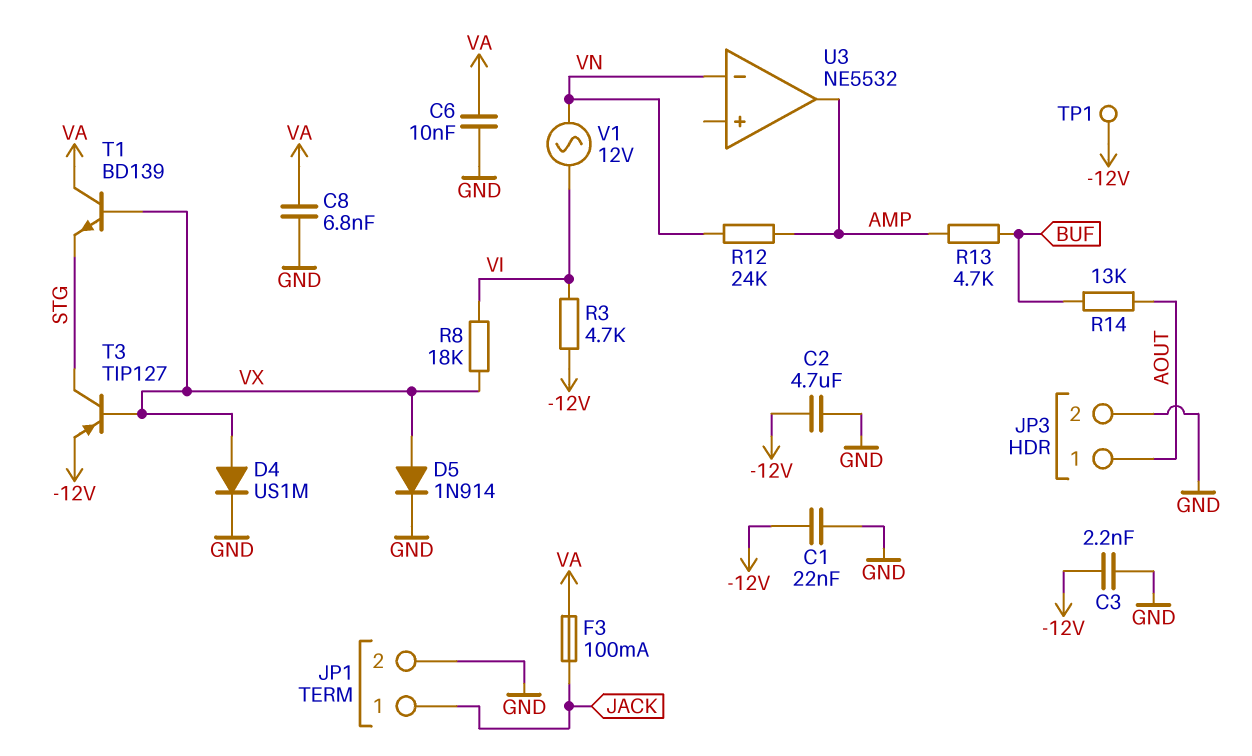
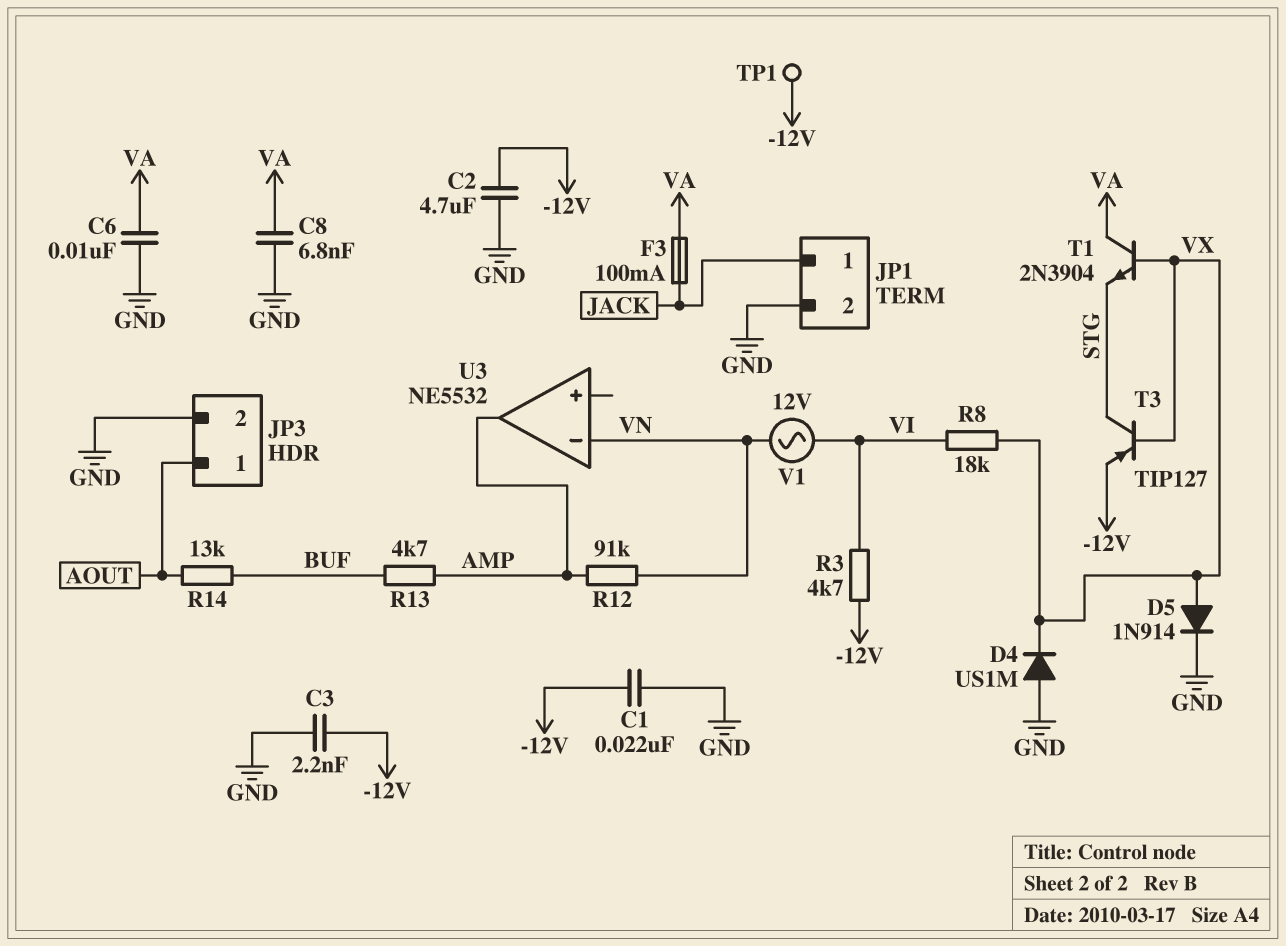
D4: diode US1M (A VX, K GND) -> diode US1M (A GND, K VX)
R12: 24k (AMP, VN) -> 91k (AMP, VN)
T1: NPN BD139 (B VX, C VA, E STG) -> NPN 2N3904 (B VX, C VA, E STG)

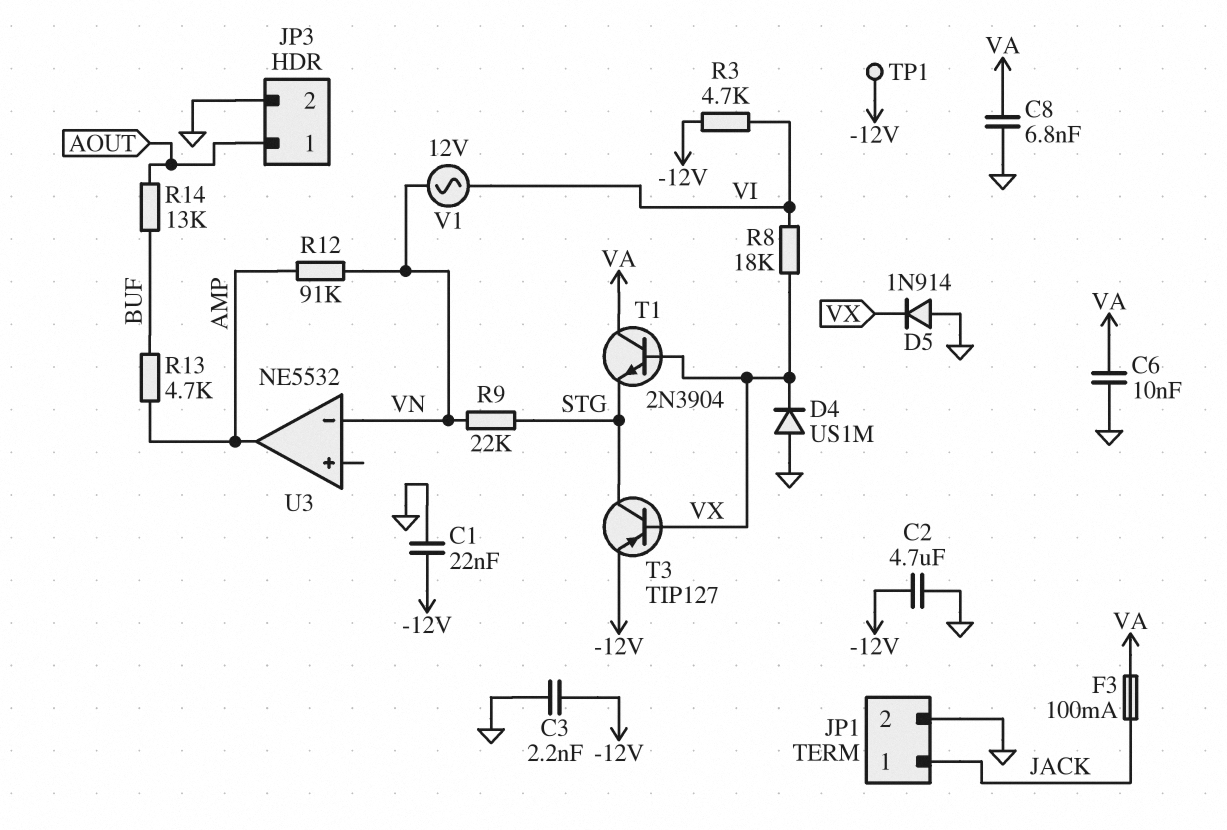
D5: diode 1N914 (A VX, K GND) -> diode 1N914 (A GND, K VX)
R9: none -> 22k (STG, VN)

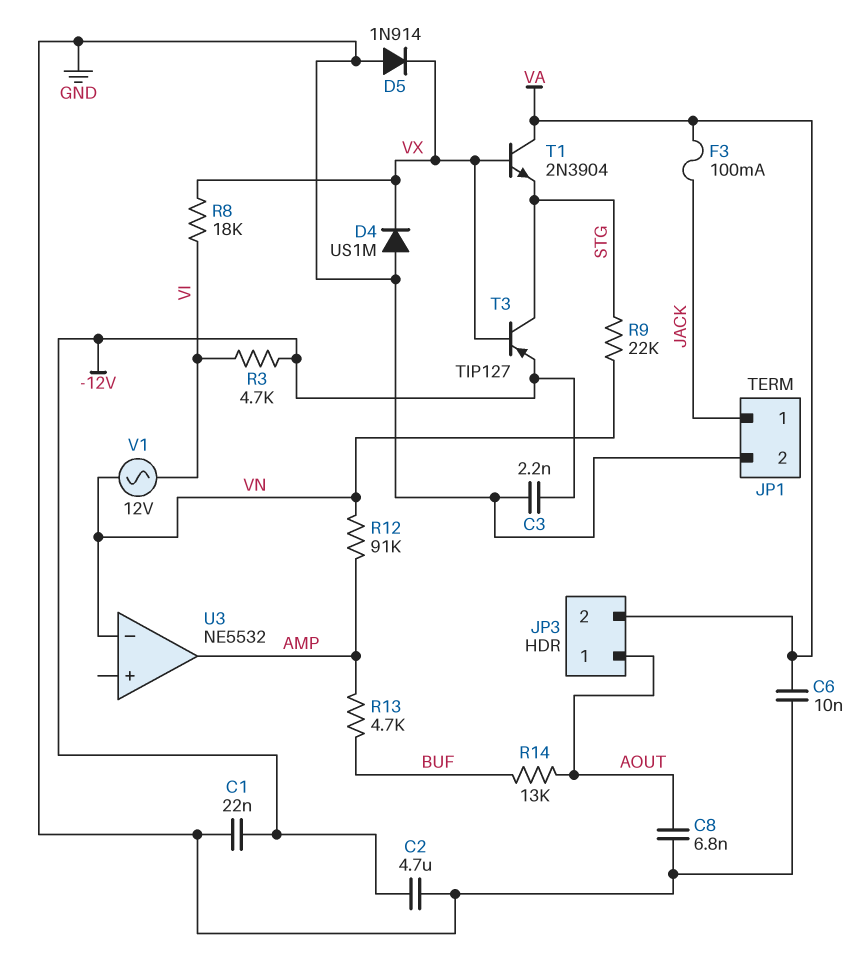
C8: 6.8nF (GND, VA) -> 6.8nF (AOUT, GND)
JP3 pin 2: GND -> VA
TP1: test point (-12V) -> none

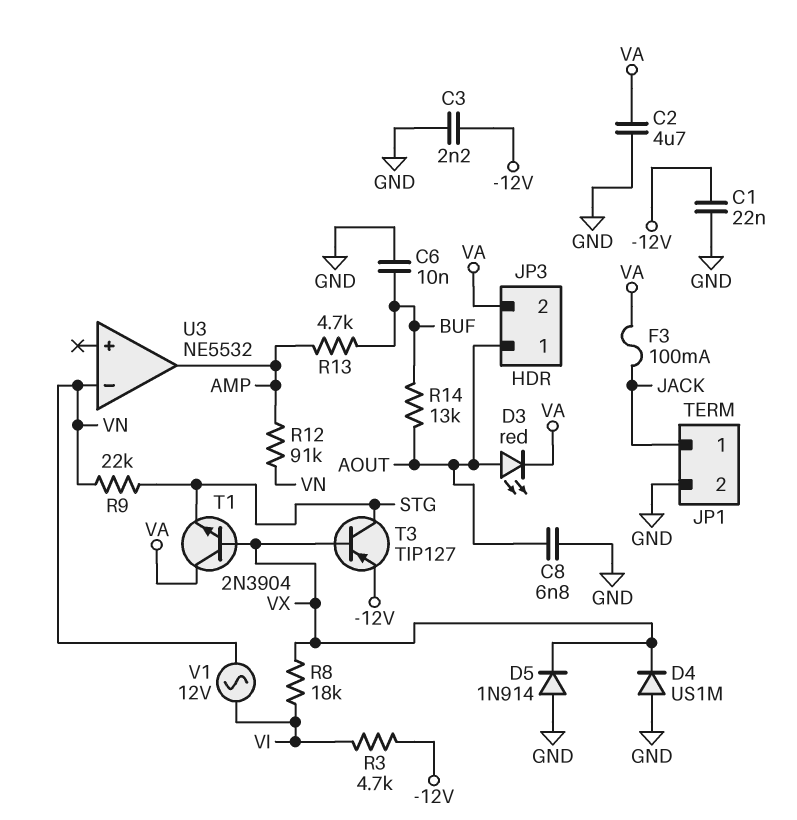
C2: 4.7uF (-12V, GND) -> 4.7uF (GND, VA)
C6: 10nF (GND, VA) -> 10nF (BUF, GND)
D3: none -> LED red (A AOUT, K VA)

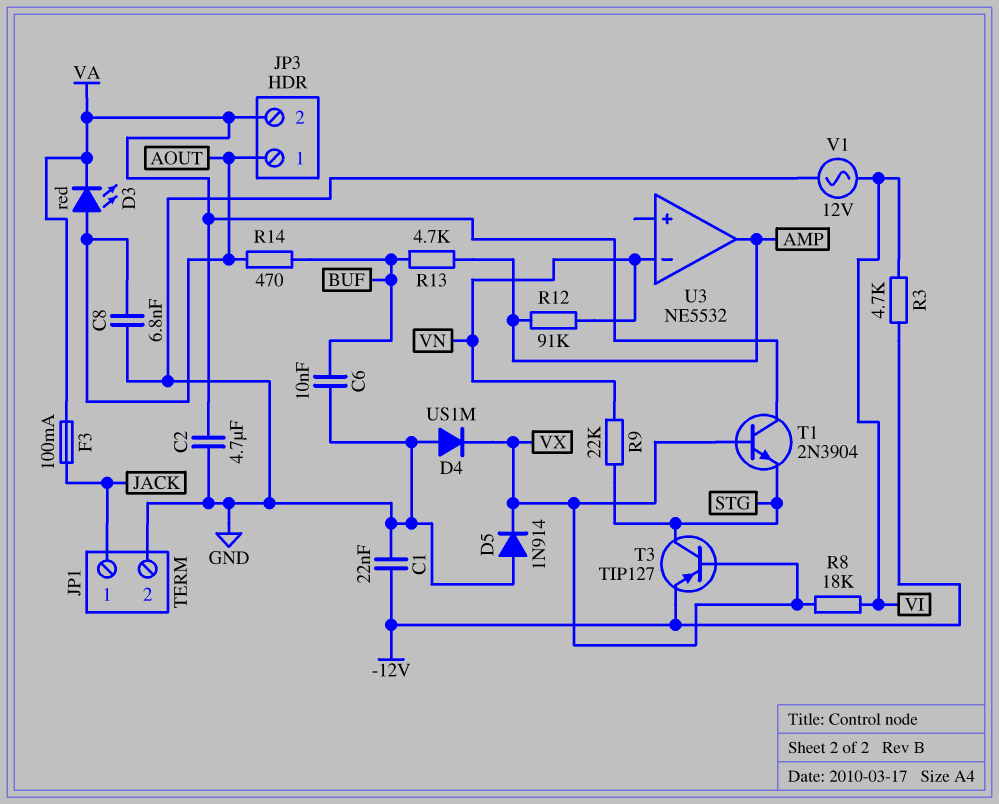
C3: 2.2nF (-12V, GND) -> none
R14: 13k (AOUT, BUF) -> 470 (AOUT, BUF)
V1: AC 12V (VI, VN) -> AC 12V (GND, VI)

